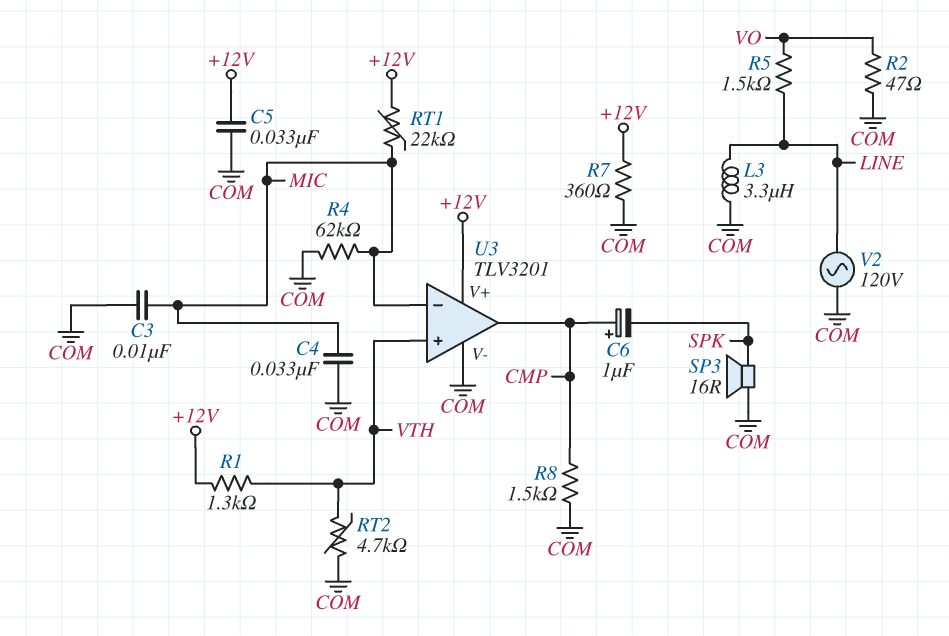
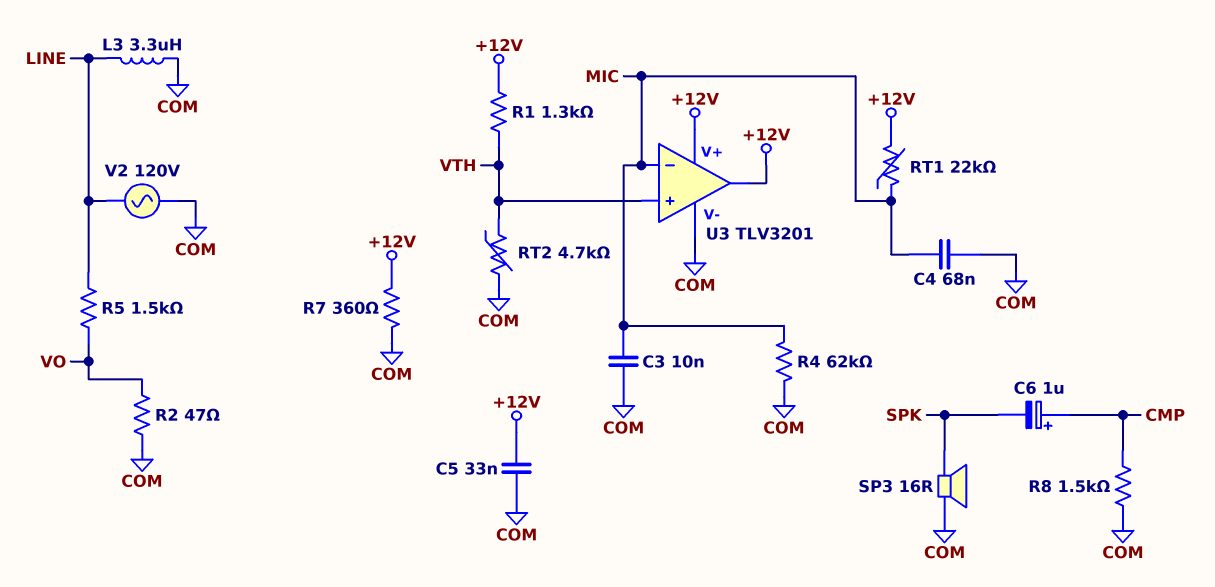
C4: 33nF (COM, MIC) -> 68nF (COM, MIC)
U3 pin out: CMP -> +12V

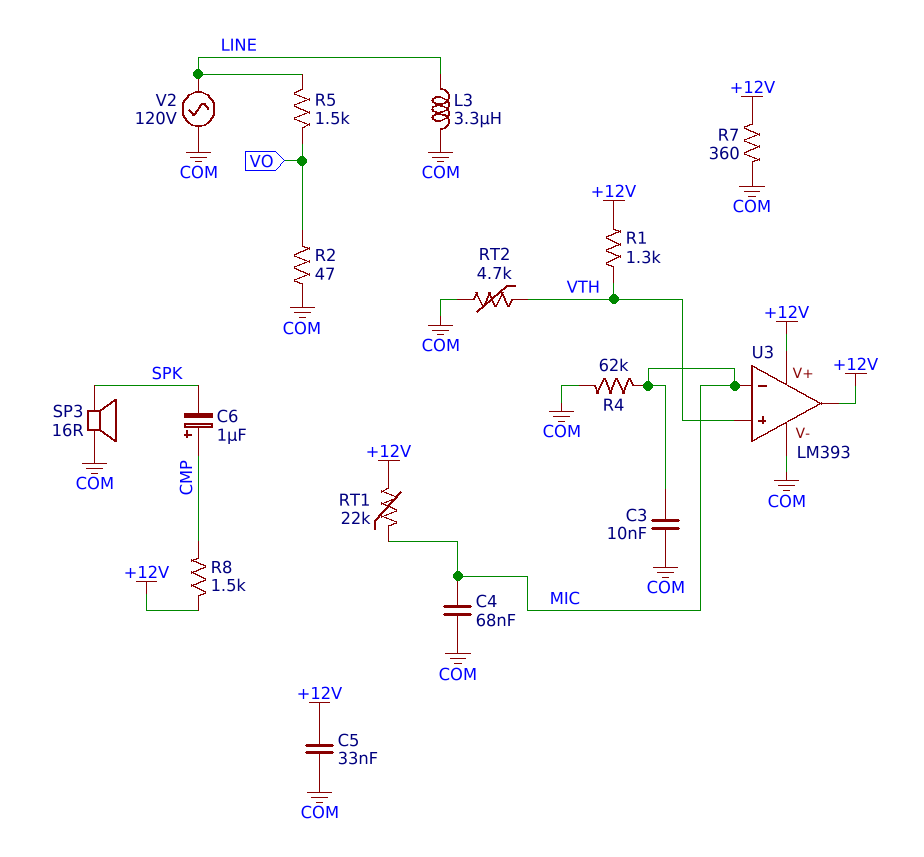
R8: 1.5k (CMP, COM) -> 1.5k (+12V, CMP)
U3: TLV3201 -> LM393

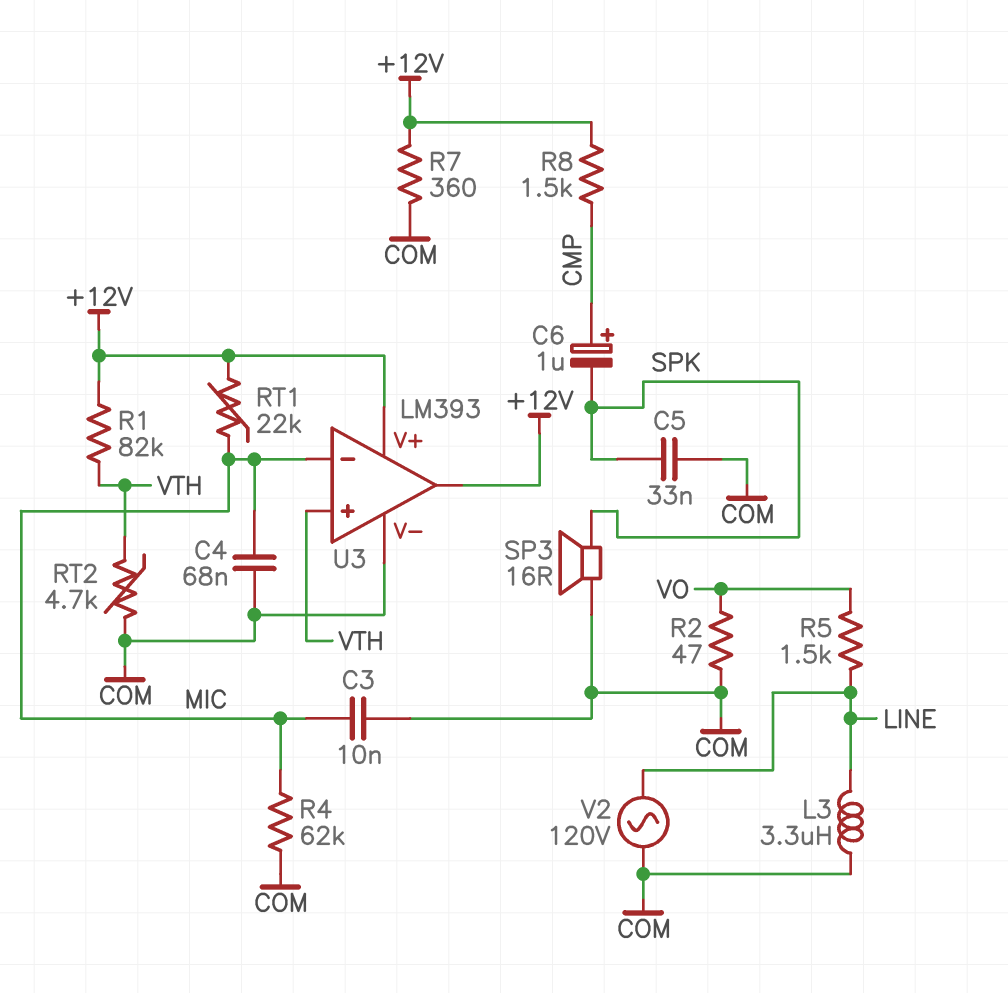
C5: 33nF (+12V, COM) -> 33nF (COM, SPK)
R1: 1.3k (+12V, VTH) -> 82k (+12V, VTH)

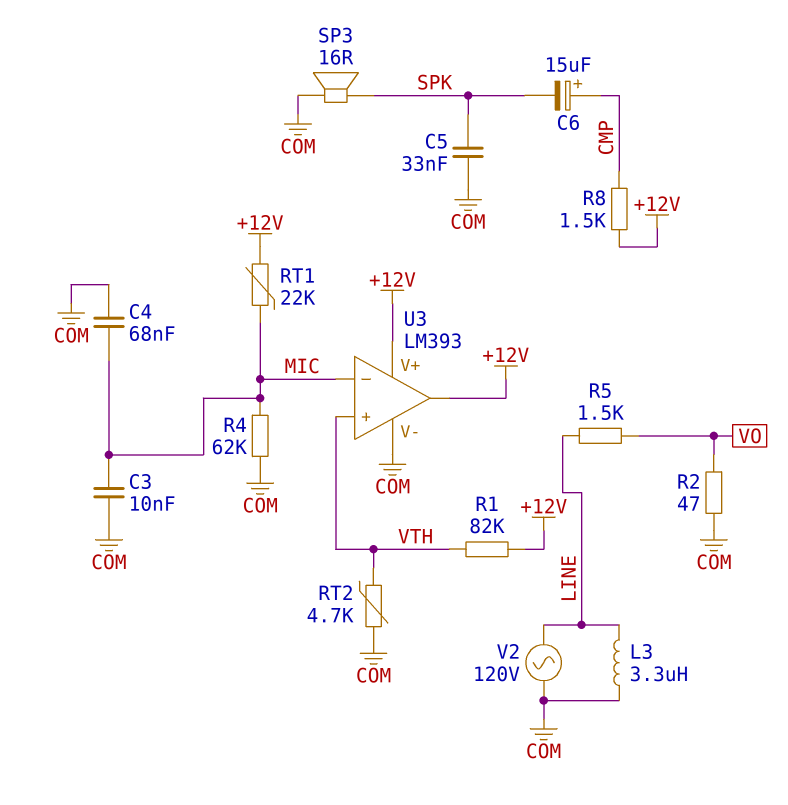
C6: 1uF (plus CMP, minus SPK) -> 15uF (plus CMP, minus SPK)
R7: 360 (+12V, COM) -> none

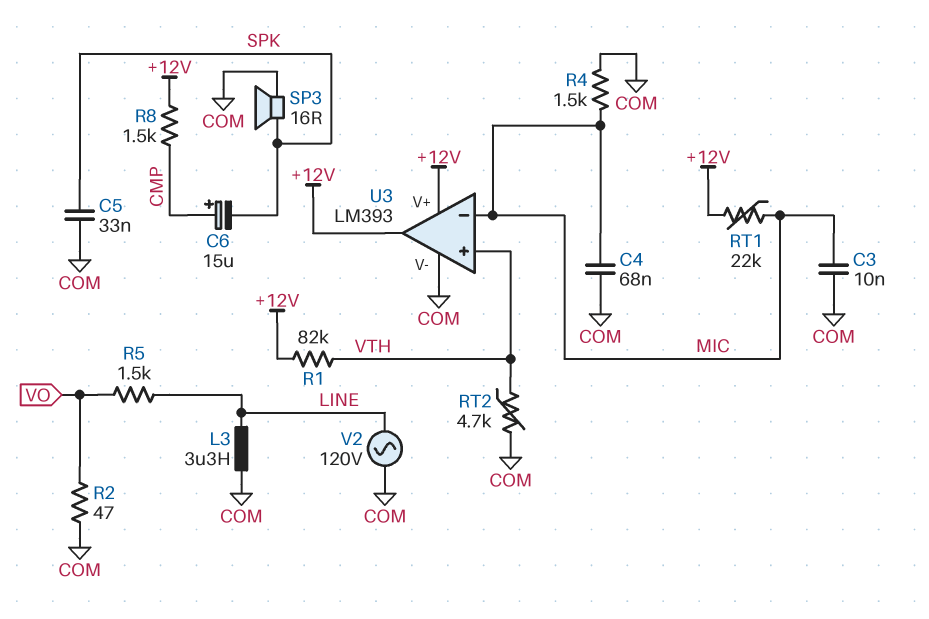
R4: 62k (COM, MIC) -> 1.5k (COM, MIC)

